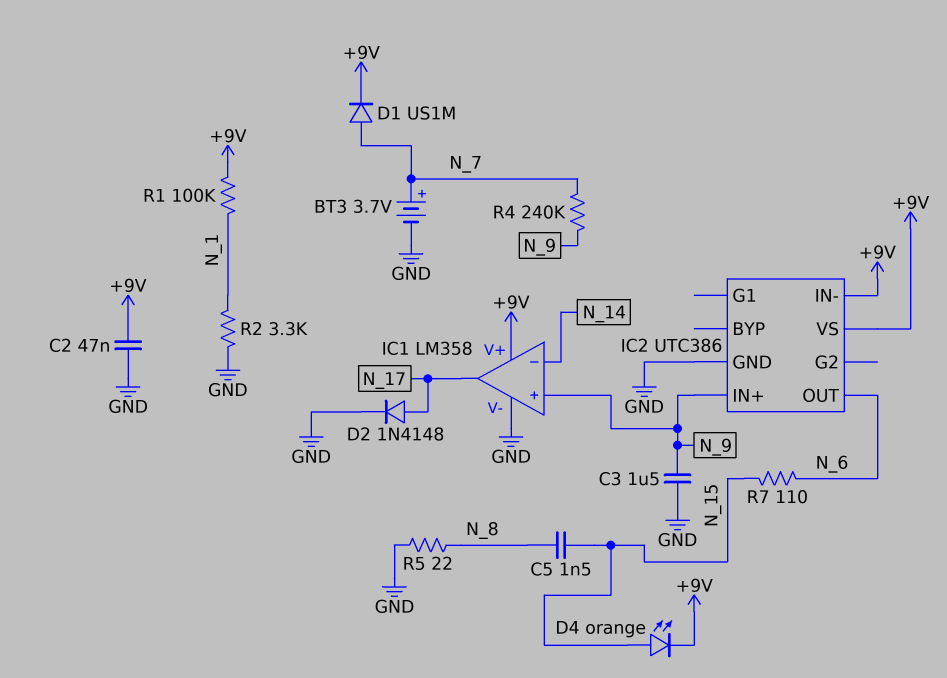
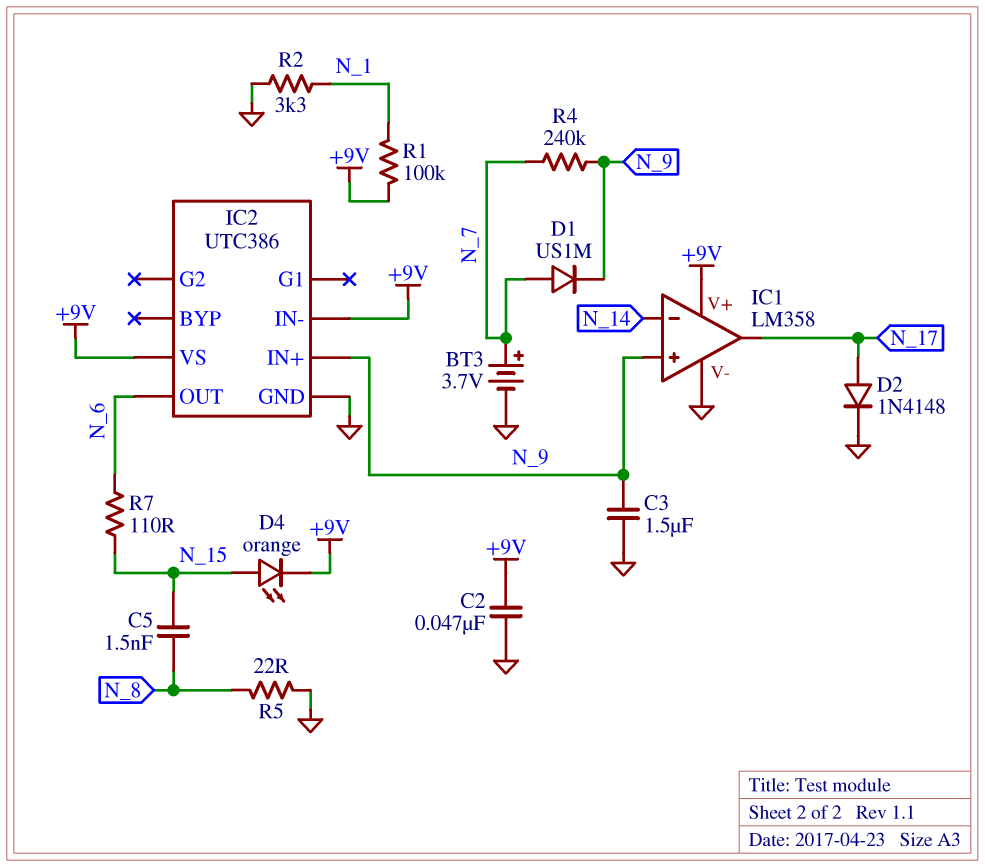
D1: diode US1M (A N_7, K +9V) -> diode US1M (A N_7, K N_9)

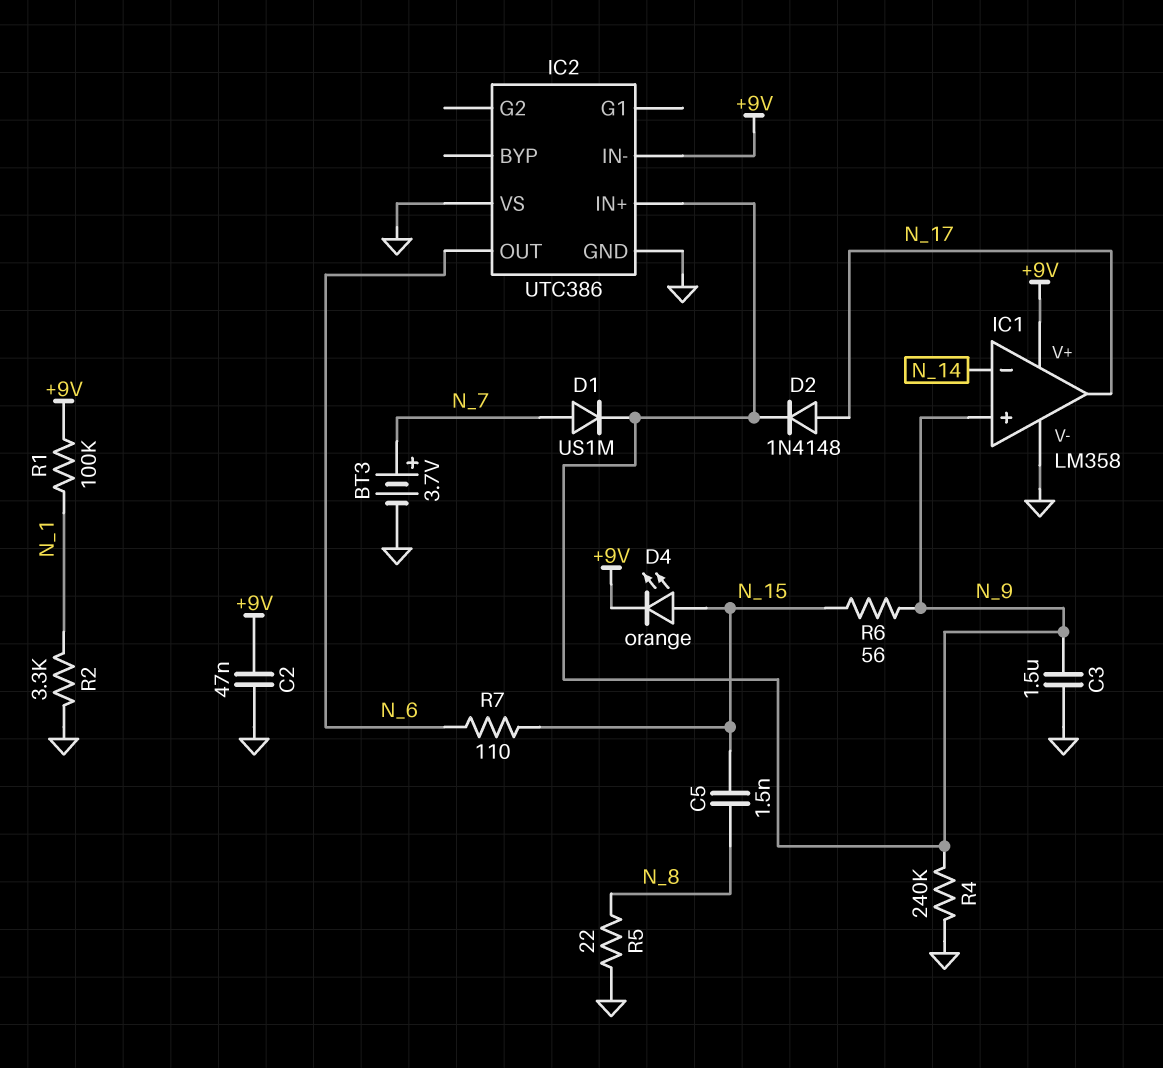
D2: diode 1N4148 (A N_17, K GND) -> diode 1N4148 (A N_17, K N_9)
IC2 pin VS: +9V -> GND
R4: 240k (N_7, N_9) -> 240k (GND, N_9)
R6: none -> 56 (N_9, N_15)

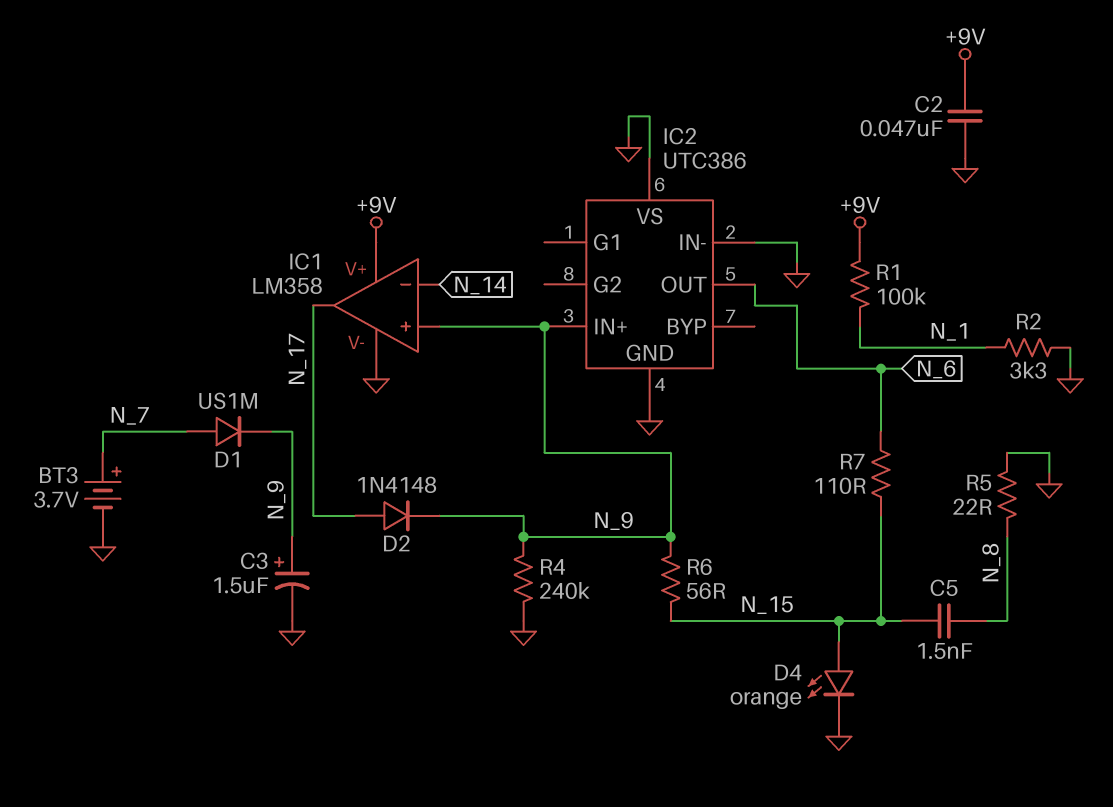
C3: 1.5uF (GND, N_9) -> 1.5uF (plus N_9, minus GND)
D4: LED orange (A N_15, K +9V) -> LED orange (A N_15, K GND)
IC2 pin IN-: +9V -> GND

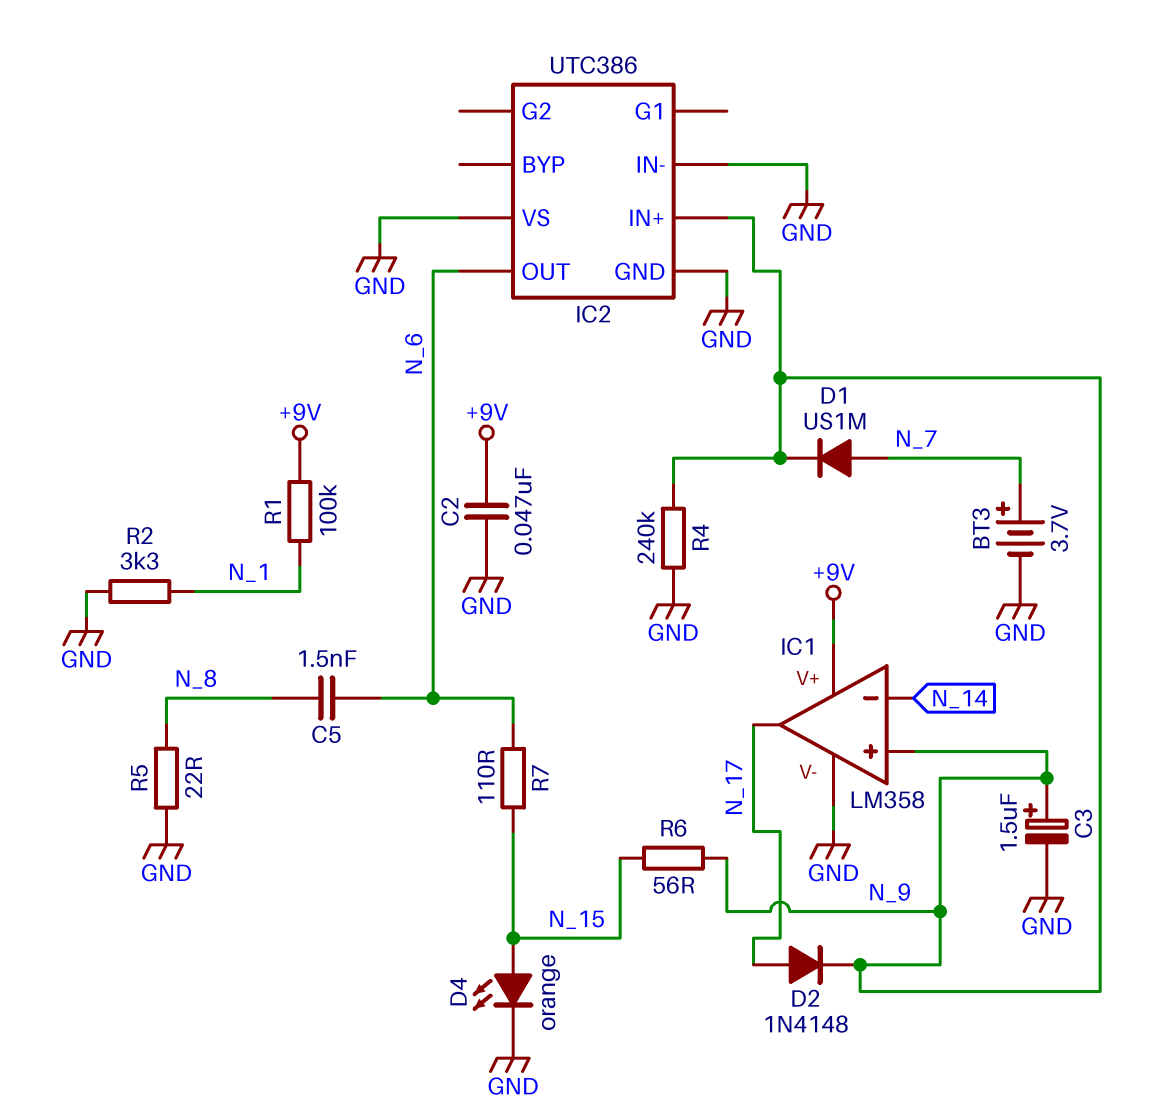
C5: 1.5nF (N_8, N_15) -> 1.5nF (N_6, N_8)

